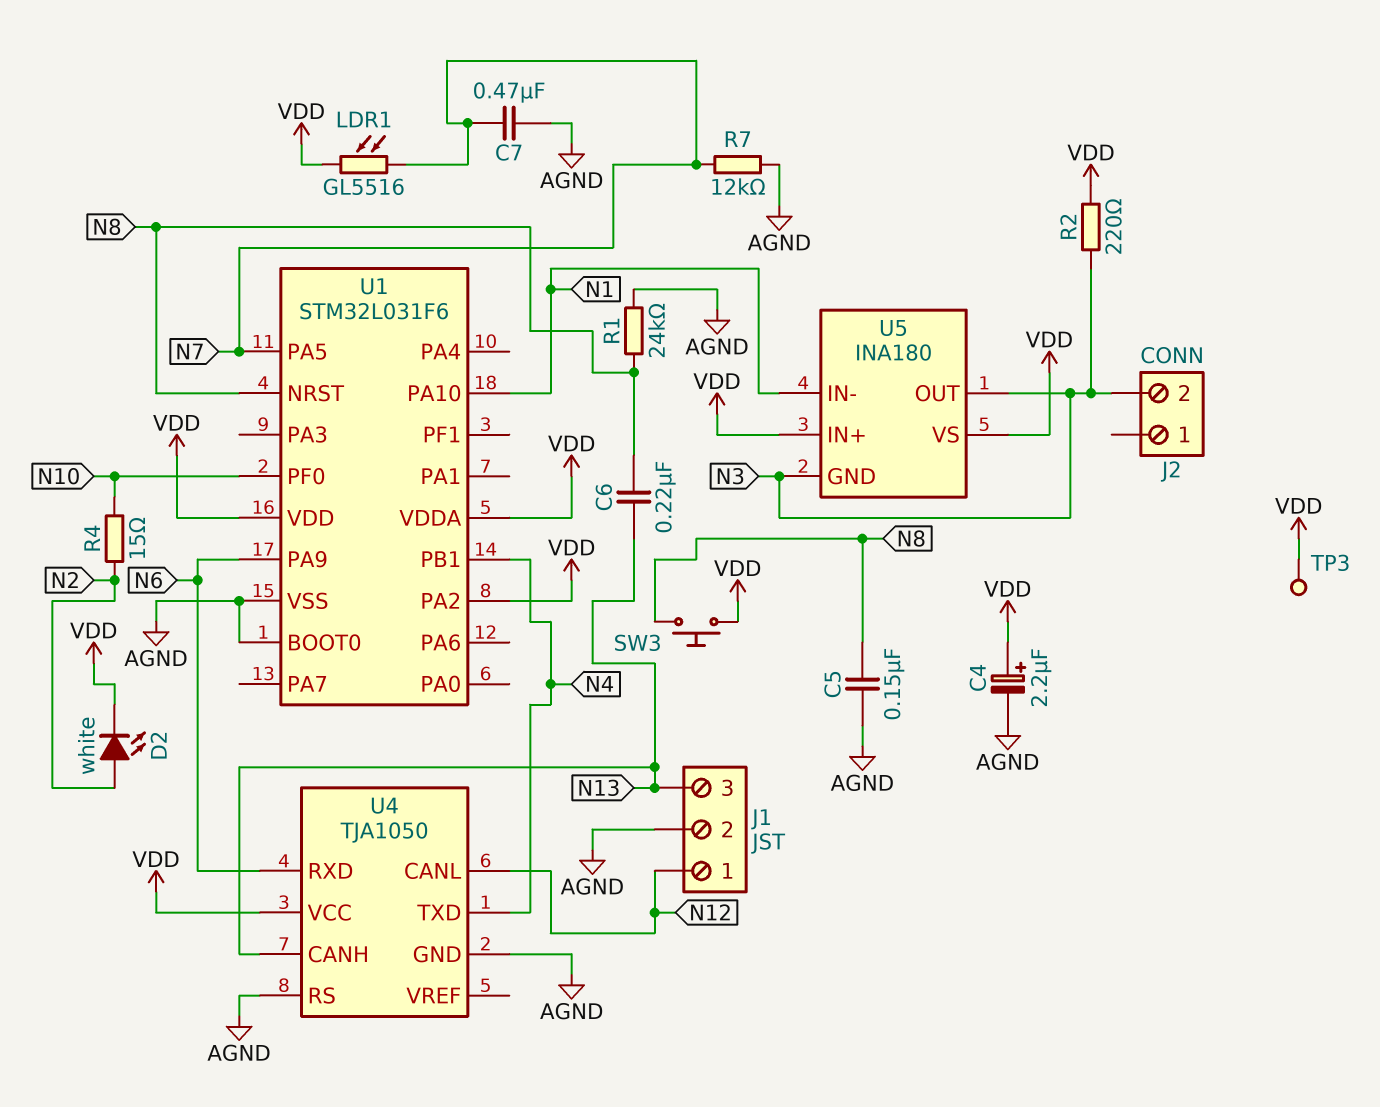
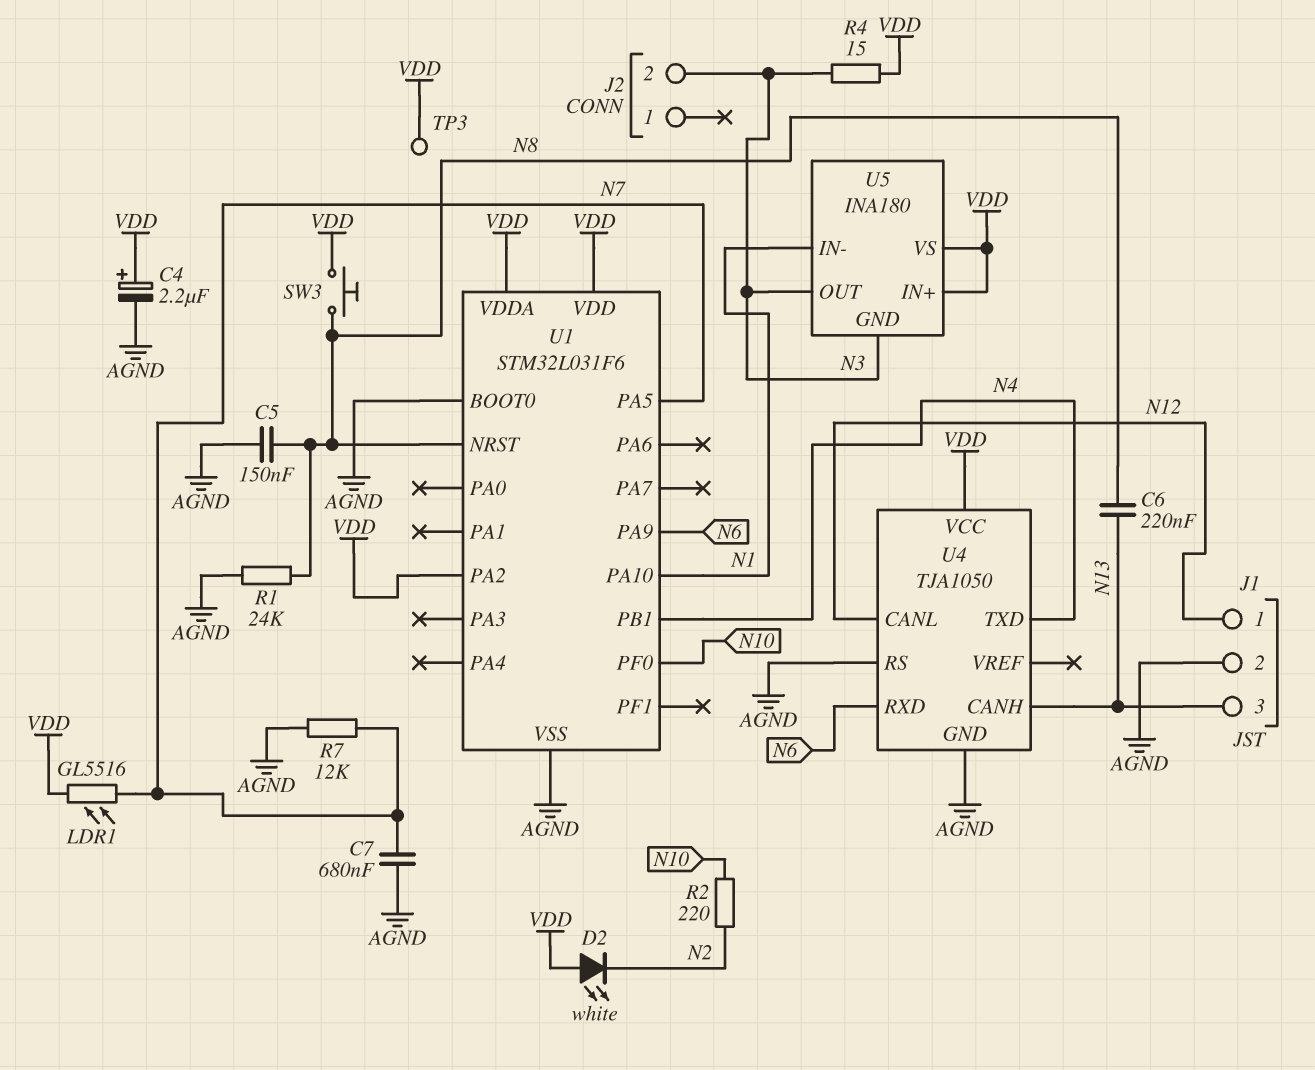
C7: 470nF (AGND, N7) -> 680nF (AGND, N7)
D2: LED white (A N2, K VDD) -> LED white (A VDD, K N2)
R2: 220 (N3, VDD) -> 220 (N2, N10)
R4: 15 (N2, N10) -> 15 (N3, VDD)

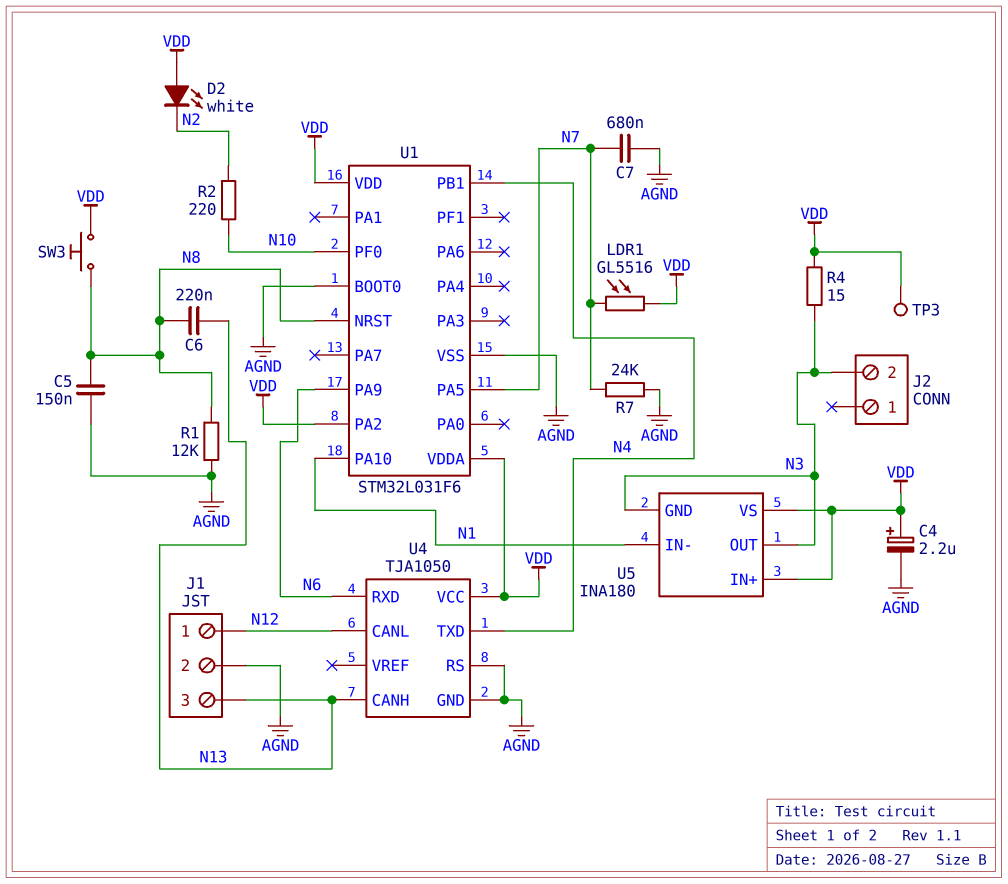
R1: 24k (AGND, N8) -> 12k (AGND, N8)
R7: 12k (AGND, N7) -> 24k (AGND, N7)

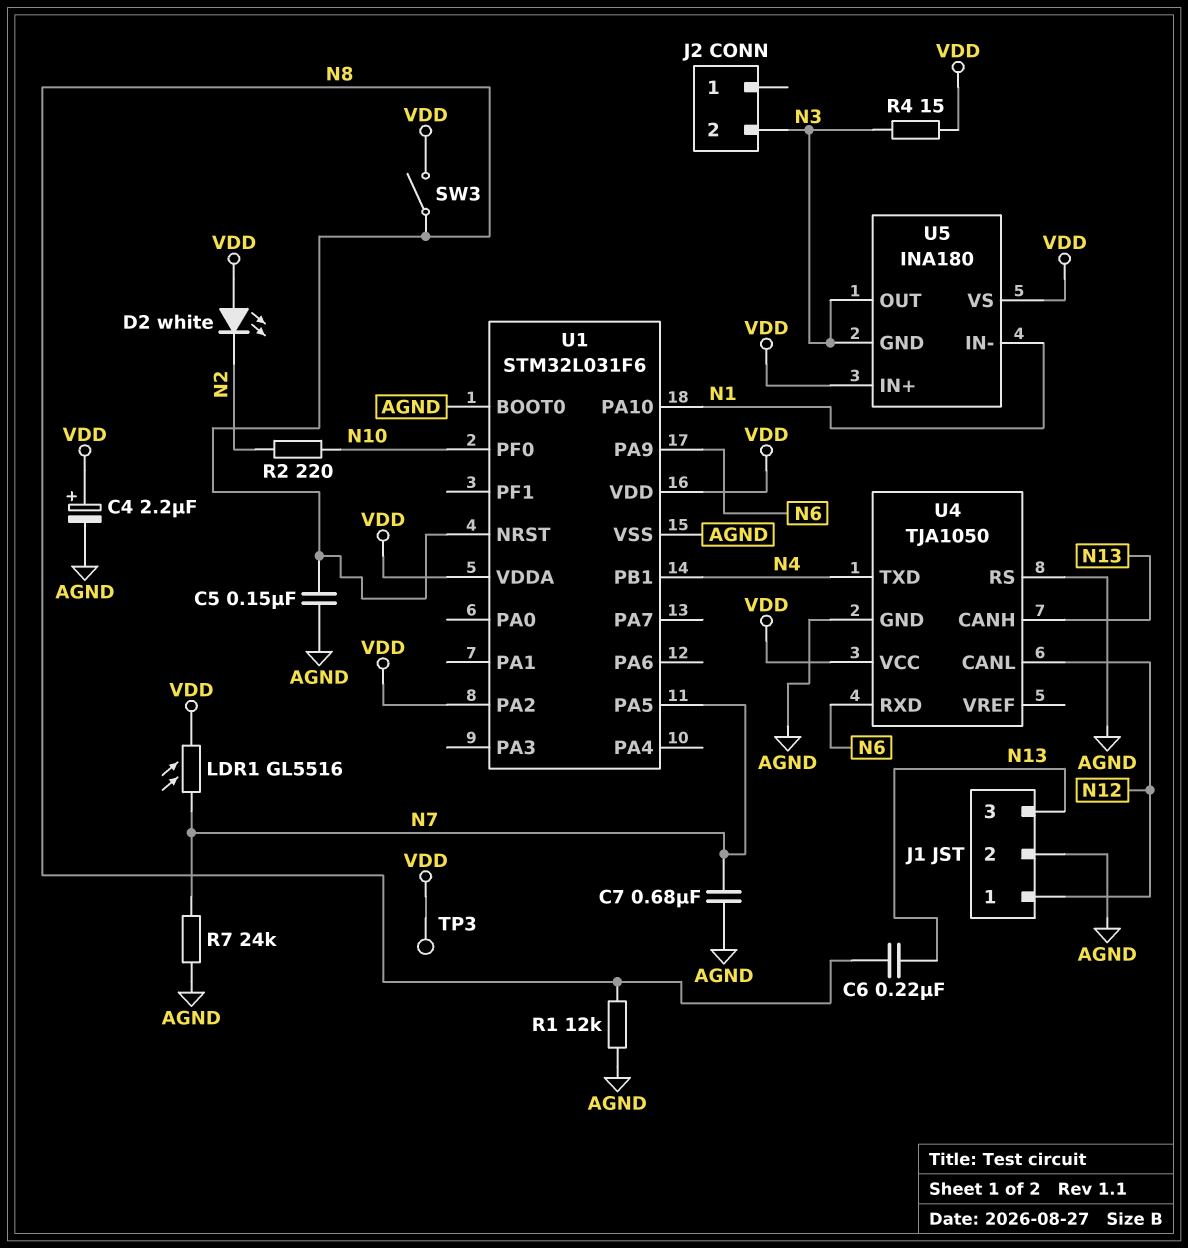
SW3: button (N8, VDD) -> switch (N8, VDD)

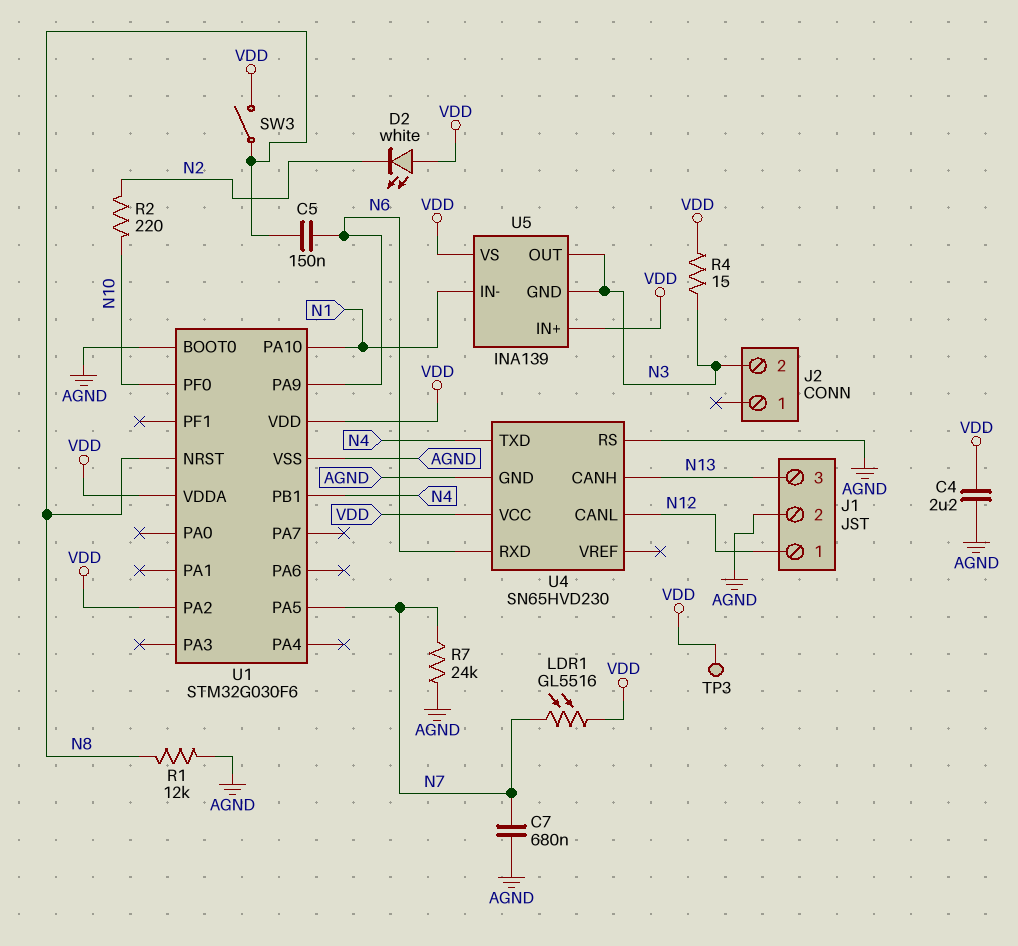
C4: 2.2uF (plus VDD, minus AGND) -> 2.2uF (AGND, VDD)
C5: 150nF (AGND, N8) -> 150nF (N6, N8)
C6: 220nF (N8, N13) -> none
U1: STM32L031F6 -> STM32G030F6
U4: TJA1050 -> SN65HVD230
U5: INA180 -> INA139

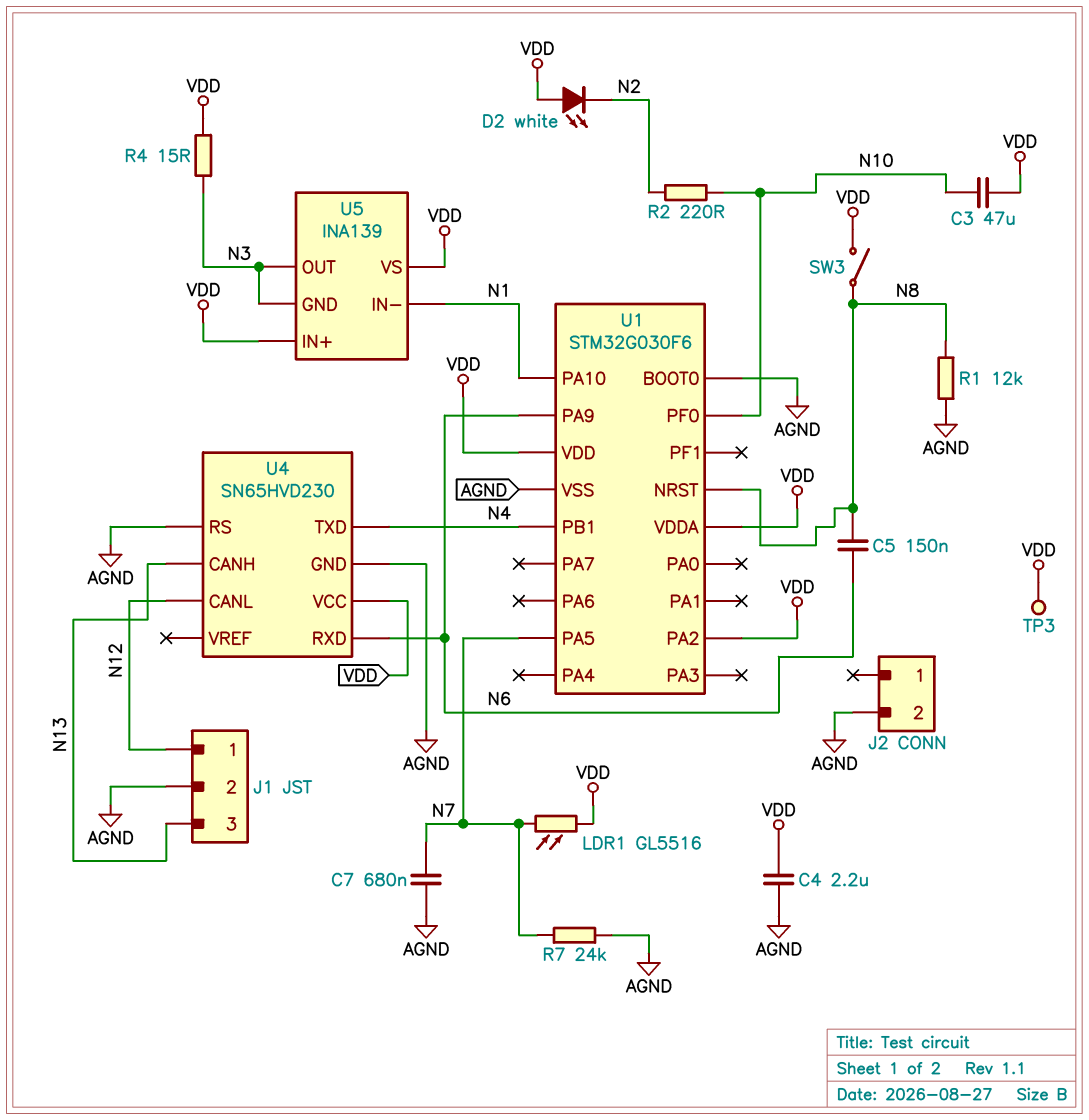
C3: none -> 47uF (N10, VDD)
J2 pin 2: N3 -> AGND

